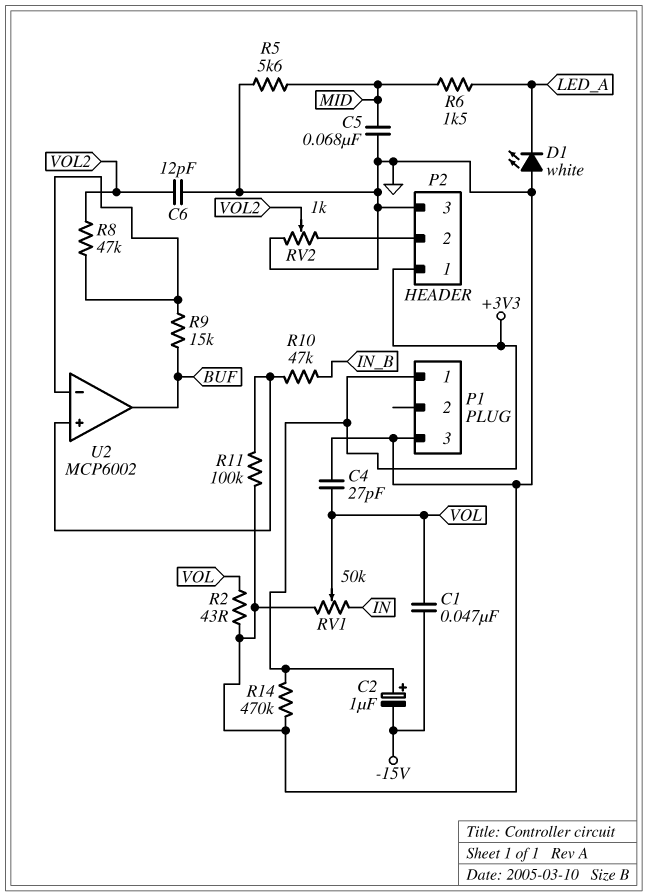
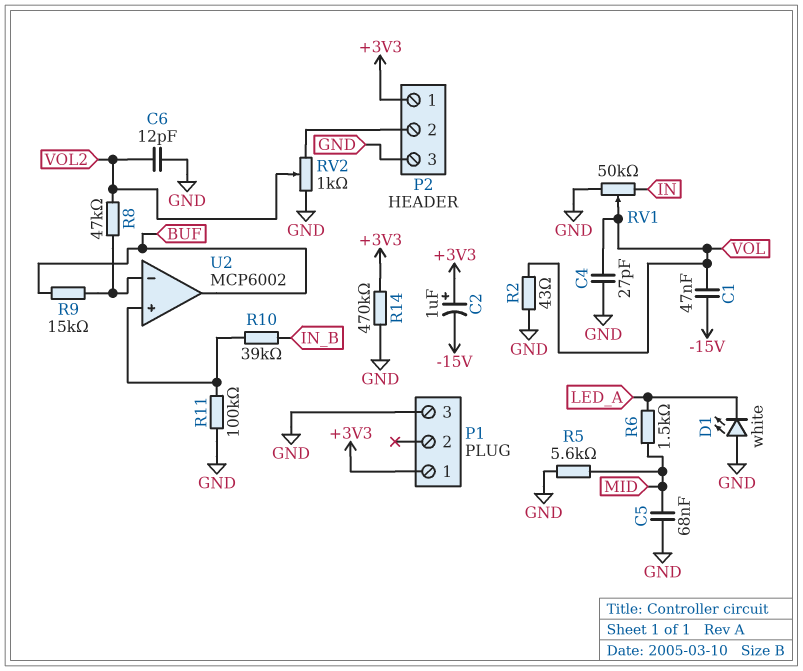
R10: 47k (IN_B, U2/in+) -> 39k (IN_B, U2/in+)

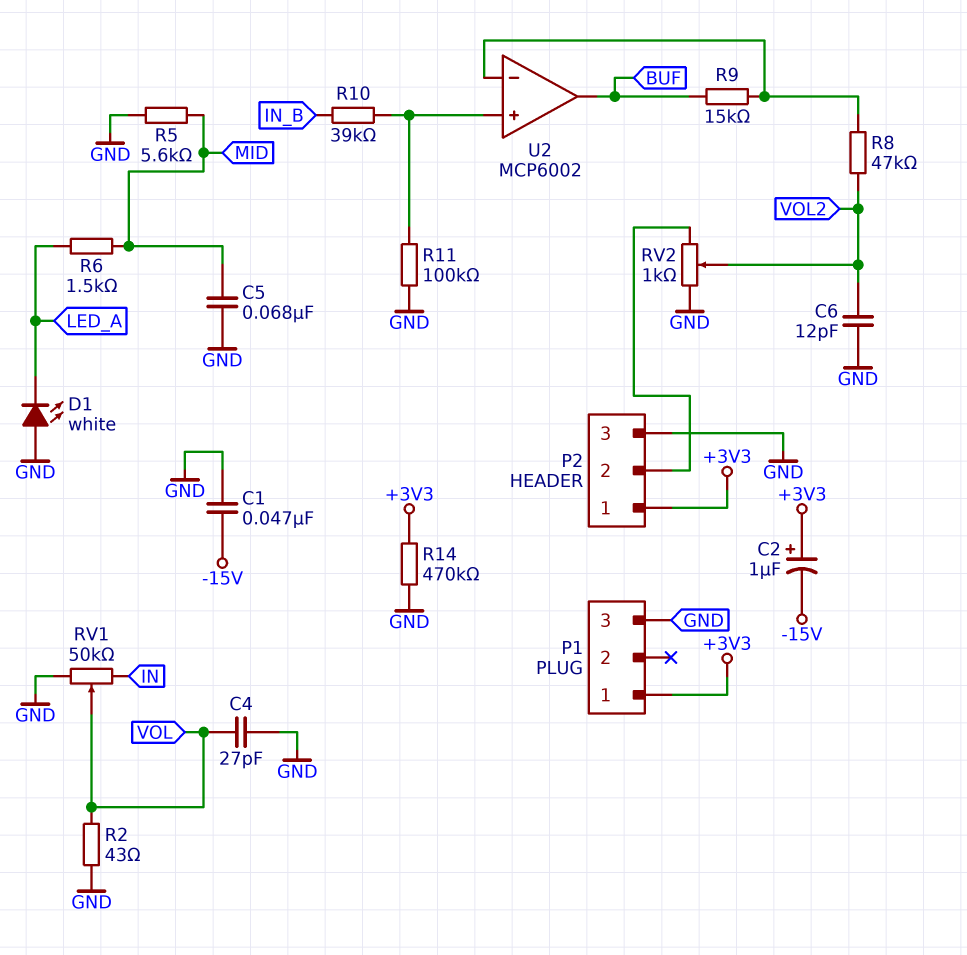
C1: 47nF (-15V, VOL) -> 47nF (-15V, GND)

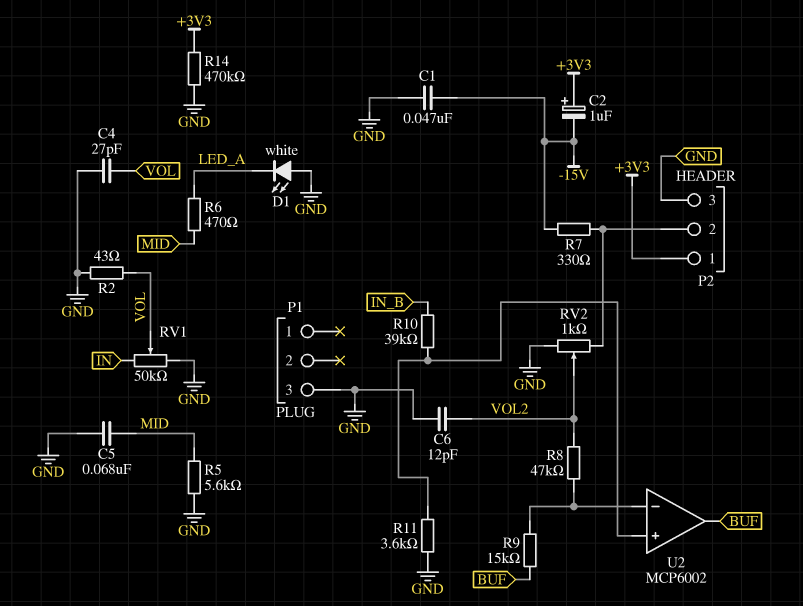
P1 pin 1: +3V3 -> none
R6: 1.5k (LED_A, MID) -> 470 (LED_A, MID)
R7: none -> 330 (-15V, P2/2)
R11: 100k (GND, U2/in+) -> 3.6k (GND, U2/in+)

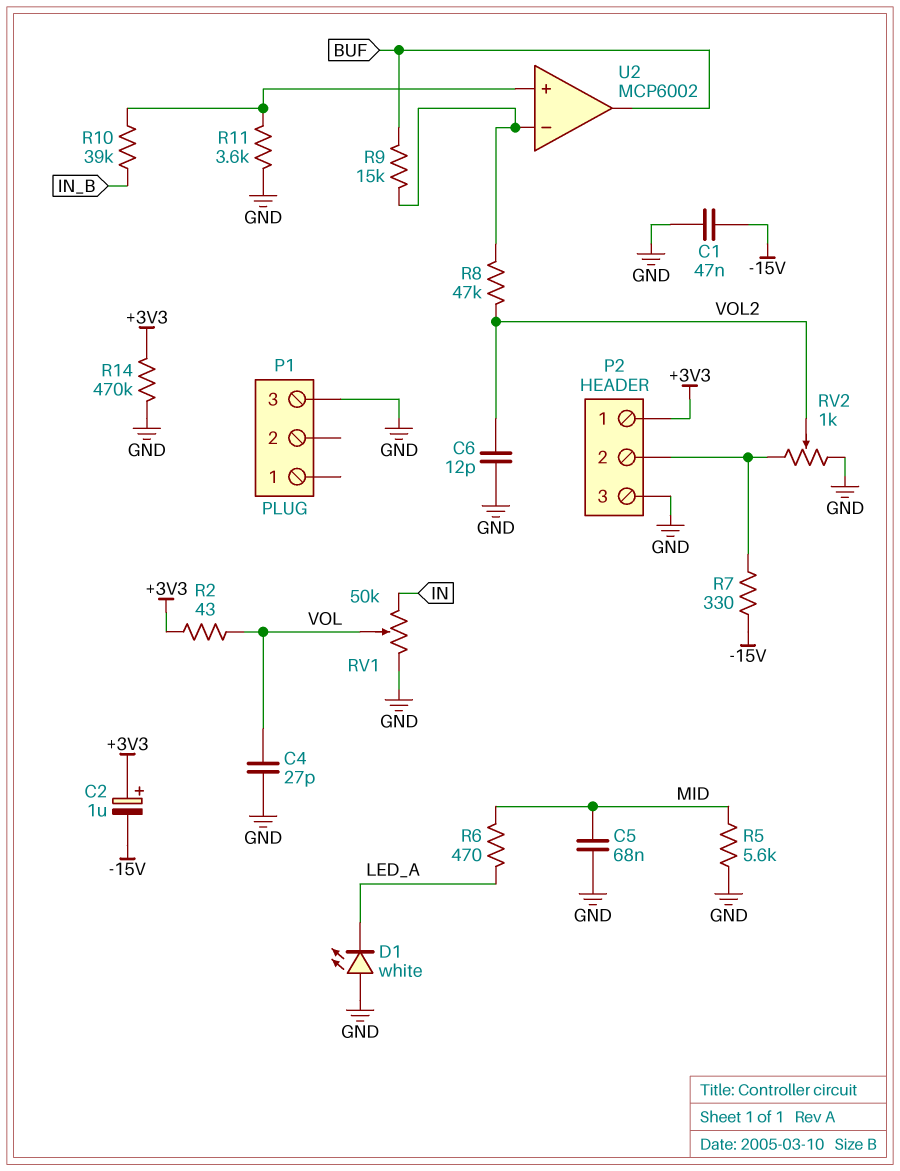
R2: 43 (GND, VOL) -> 43 (+3V3, VOL)

